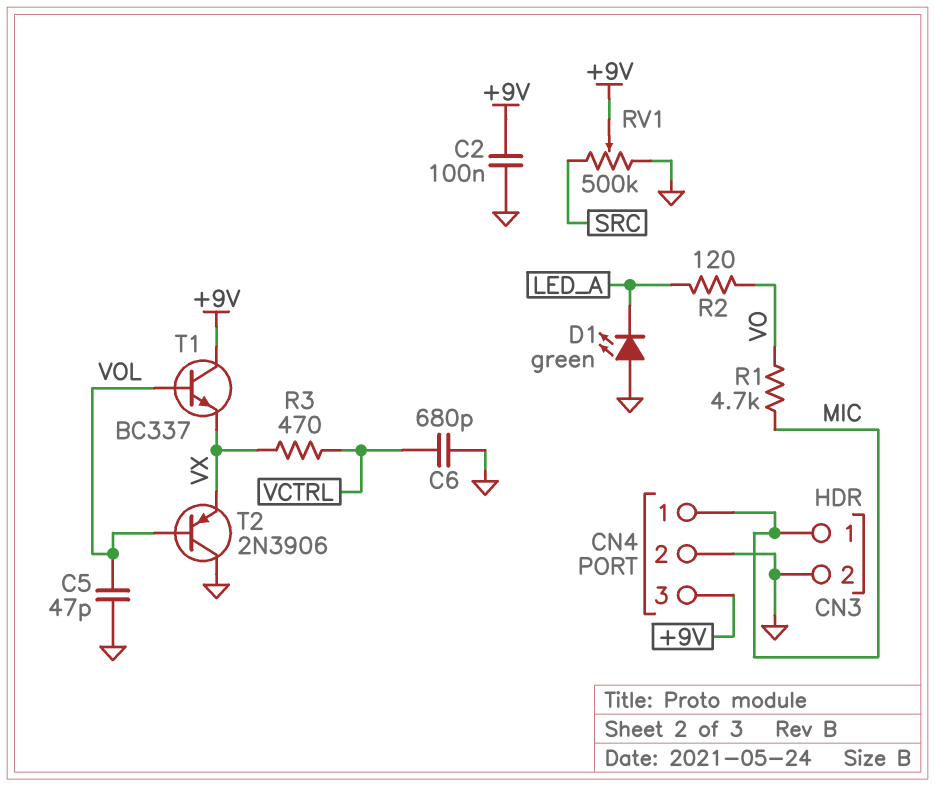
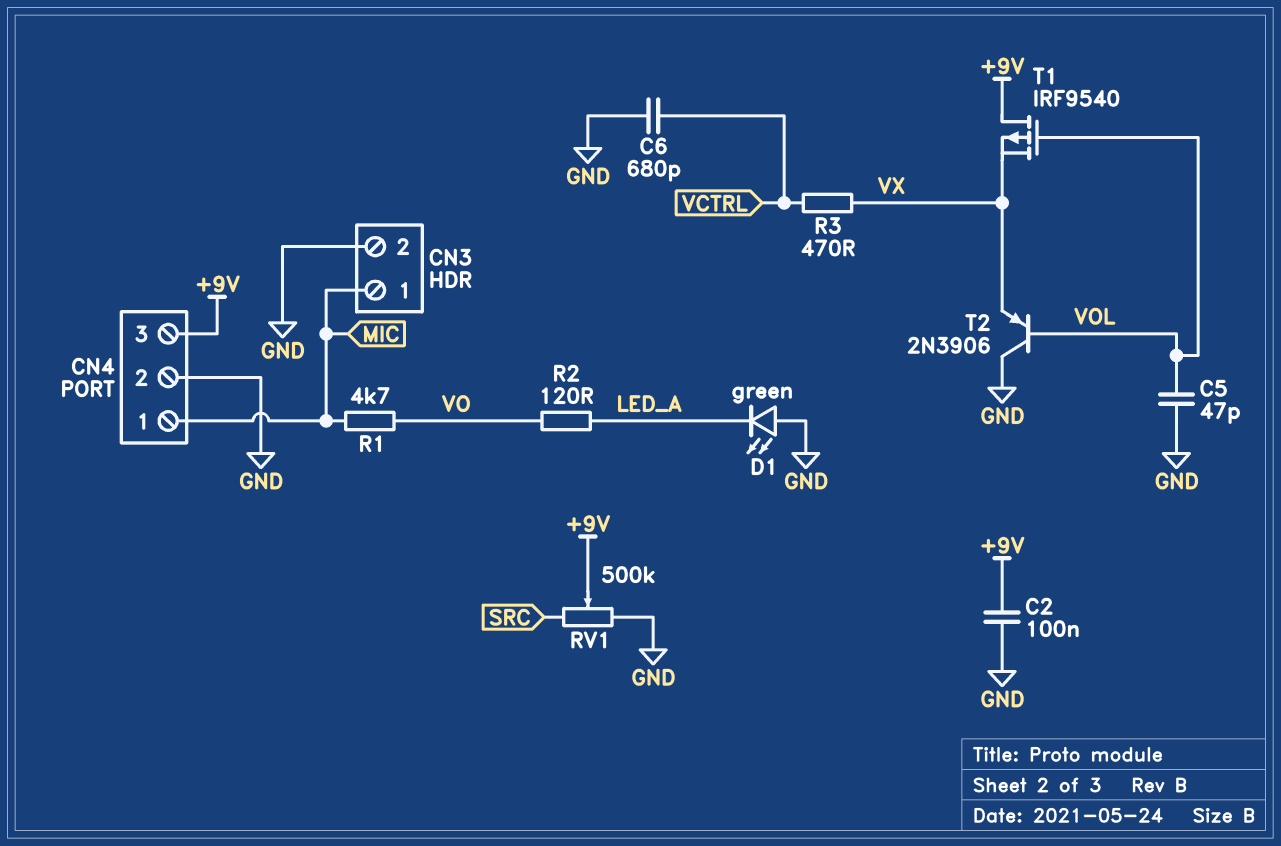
T1: NPN BC337 (B VOL, C +9V, E VX) -> PMOS IRF9540 (G VOL, D +9V, S VX)

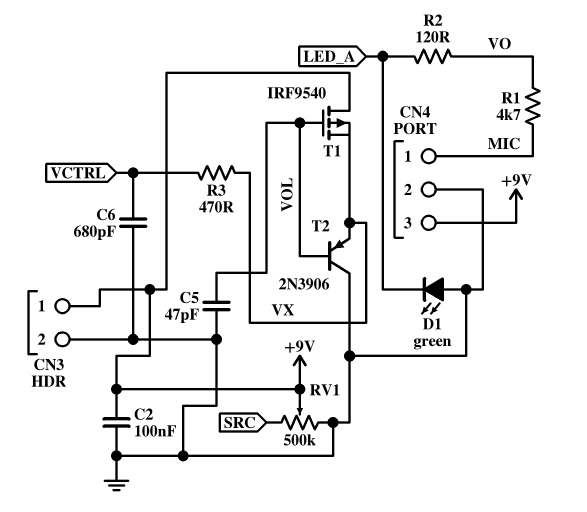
CN3 pin 1: MIC -> +9V

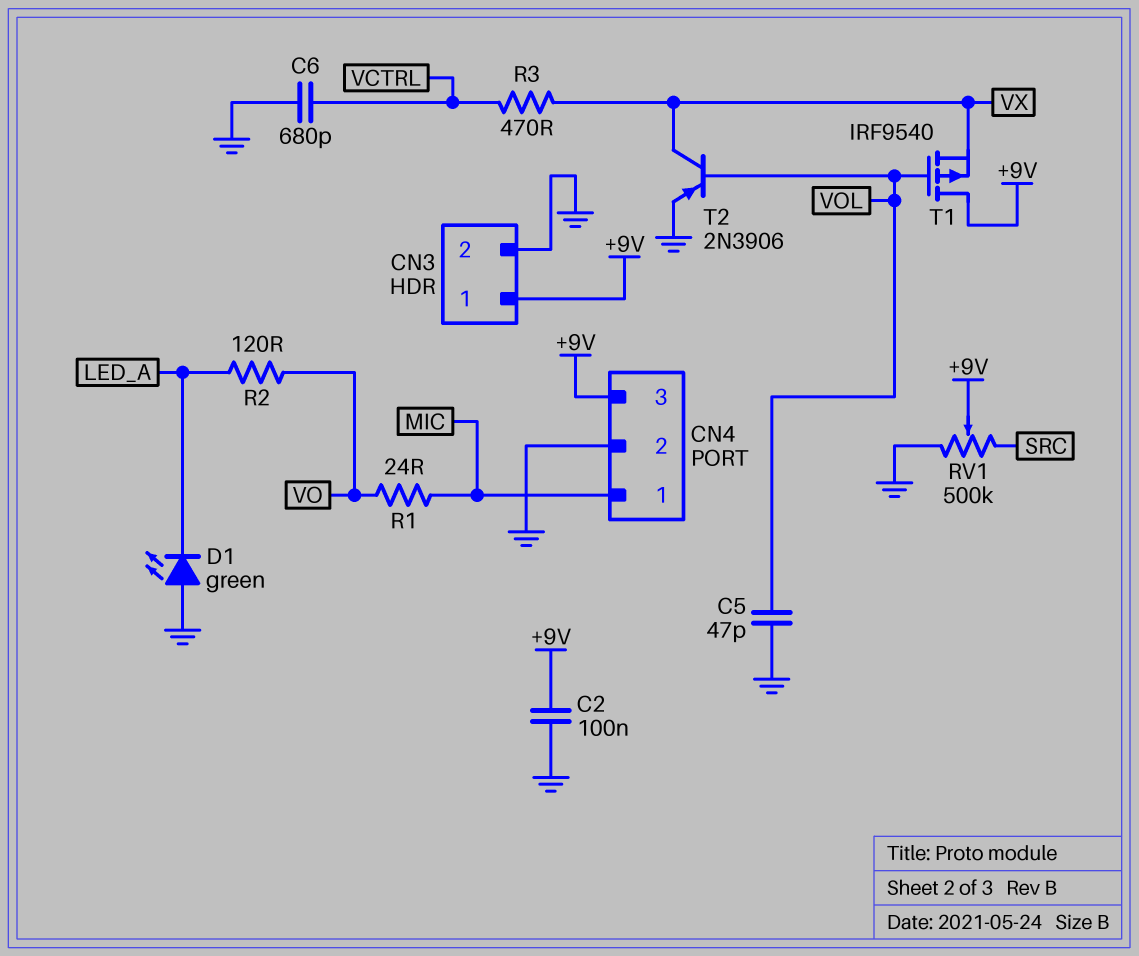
R1: 4.7k (MIC, VO) -> 24 (MIC, VO)
T2: PNP 2N3906 (B VOL, C GND, E VX) -> PNP 2N3906 (B VOL, C VX, E GND)

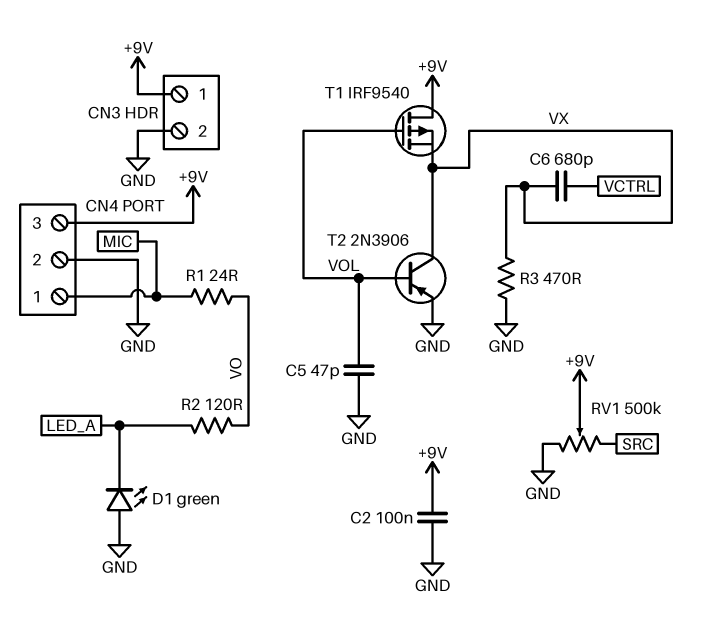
C6: 680pF (GND, VCTRL) -> 680pF (VCTRL, VX)
R3: 470 (VCTRL, VX) -> 470 (GND, VX)

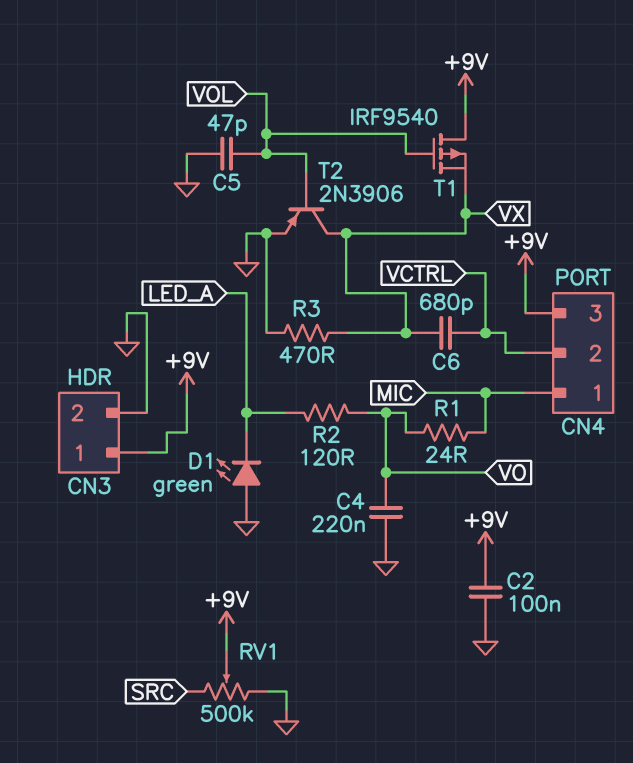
C4: none -> 220nF (GND, VO)
CN4 pin 2: GND -> VCTRL

